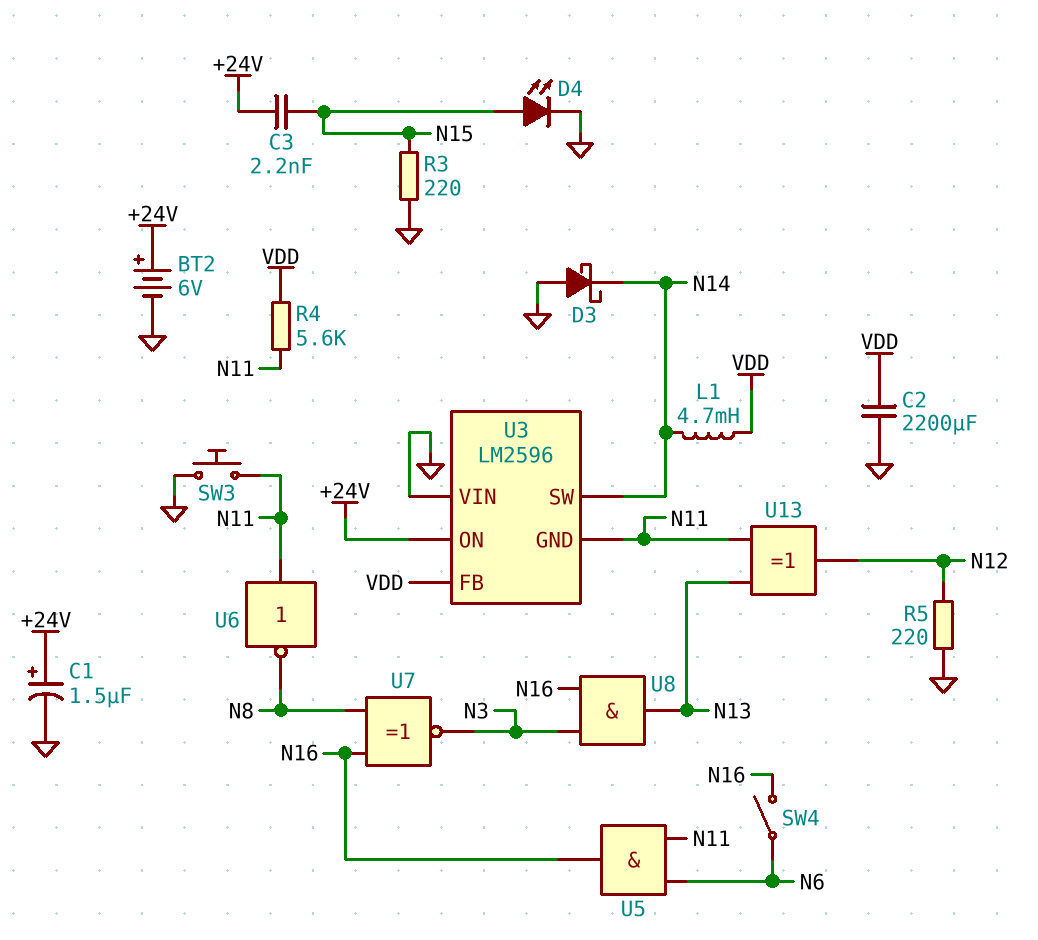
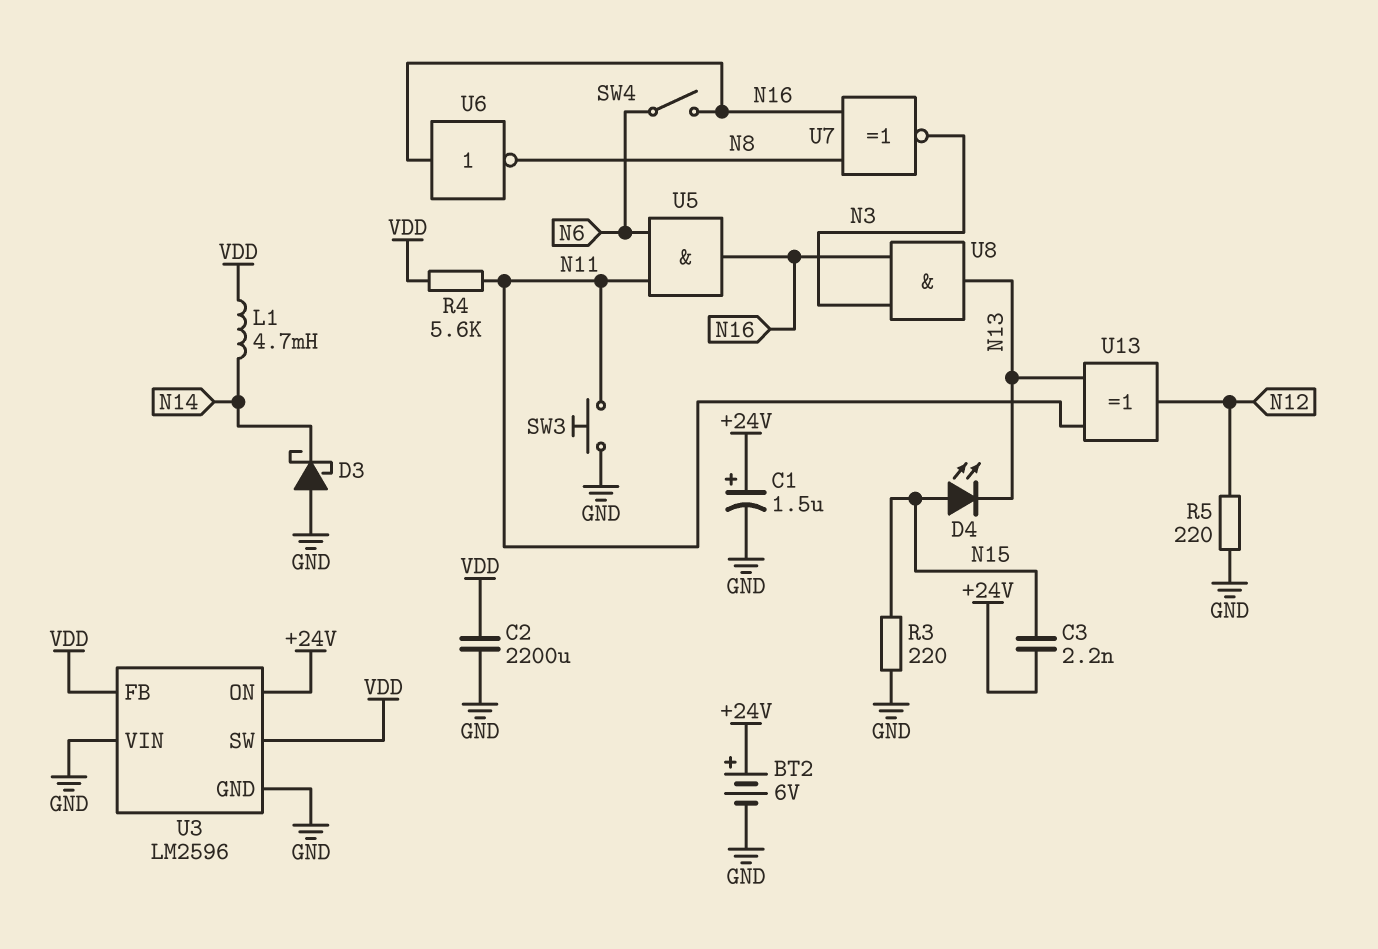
D4: LED (A N15, K GND) -> LED (A N15, K N13)
U3 pin GND: N11 -> GND
U3 pin SW: N14 -> VDD
U6: NOT (in N11, out N8) -> NOT (in N16, out N8)

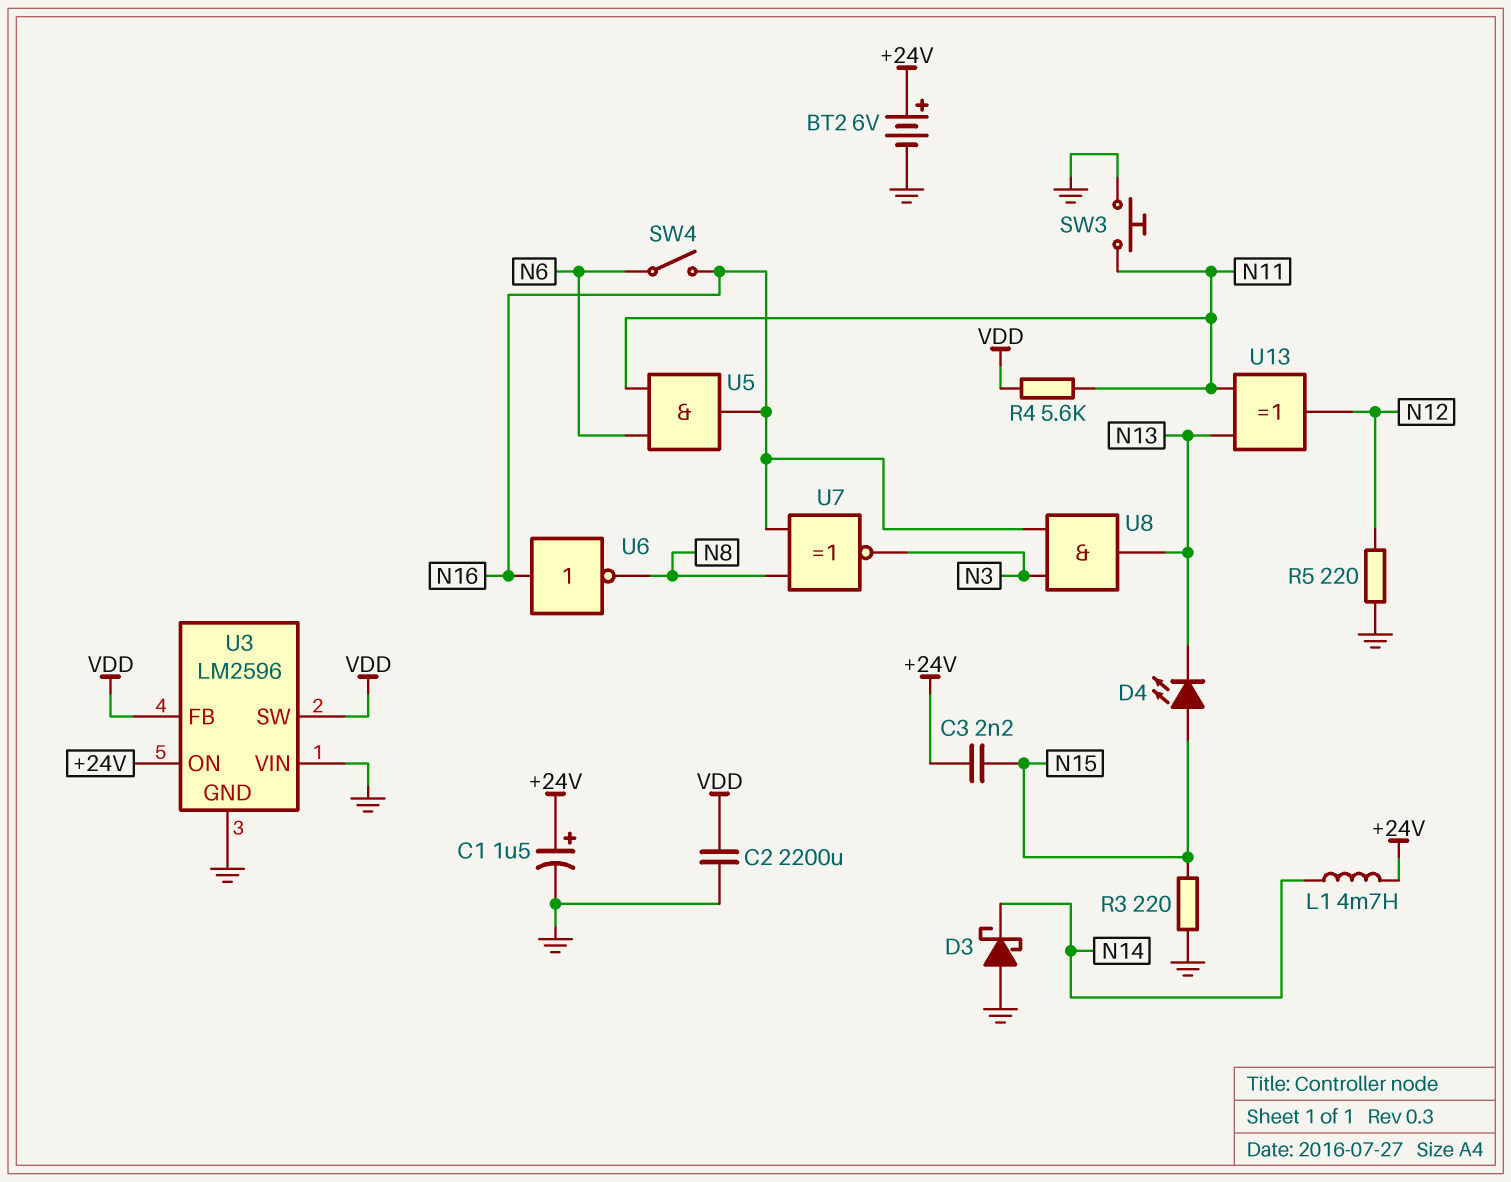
L1: 4.7mH (N14, VDD) -> 4.7mH (+24V, N14)

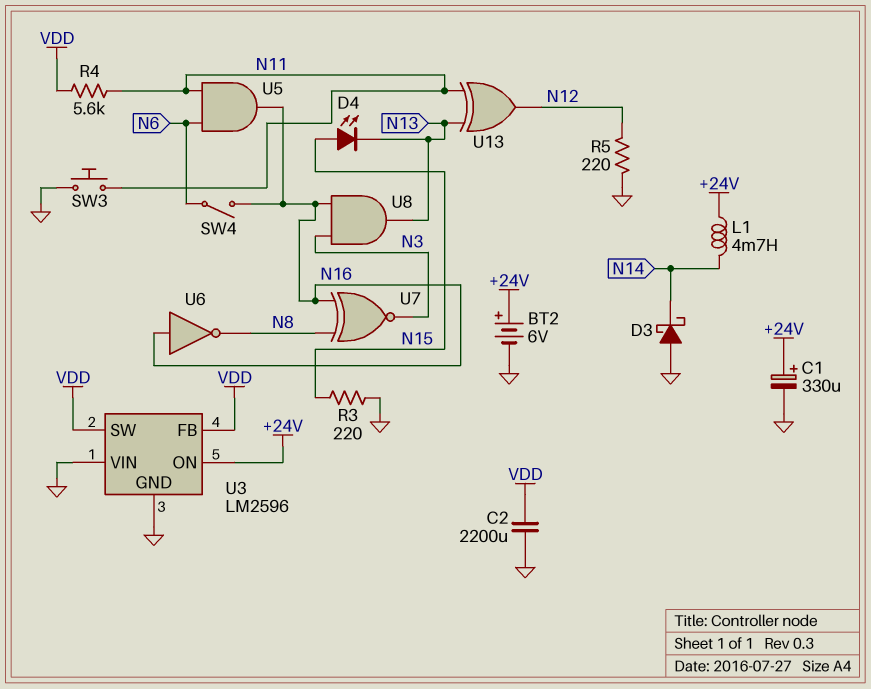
C1: 1.5uF (plus +24V, minus GND) -> 330uF (plus +24V, minus GND)
C3: 2.2nF (+24V, N15) -> none

